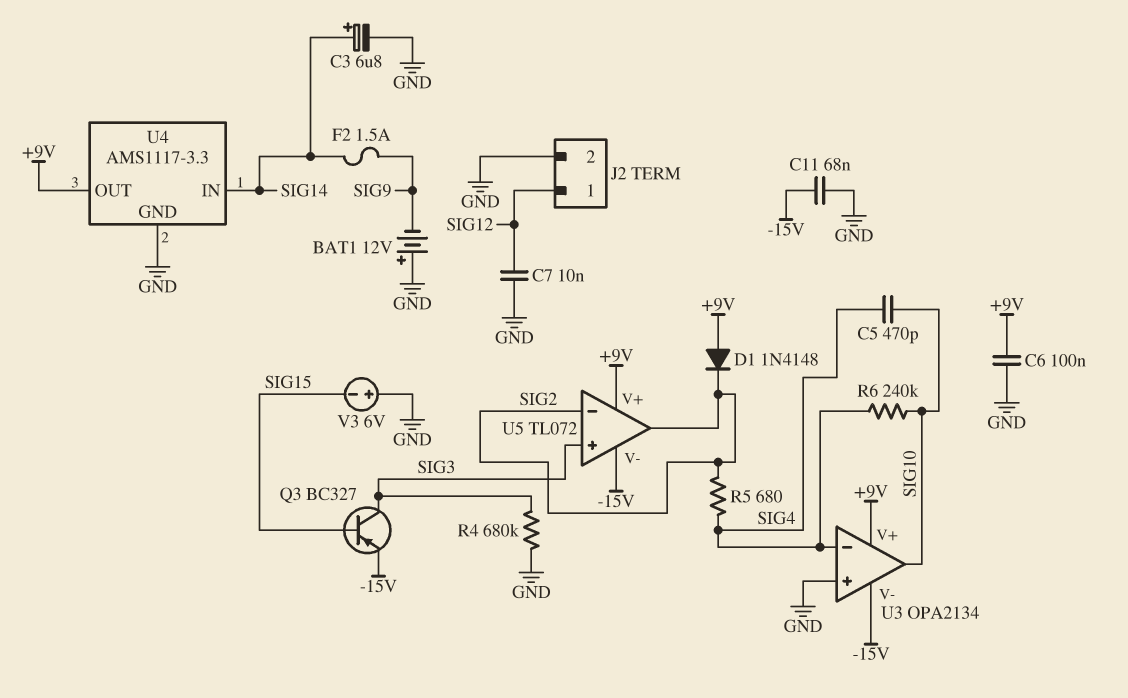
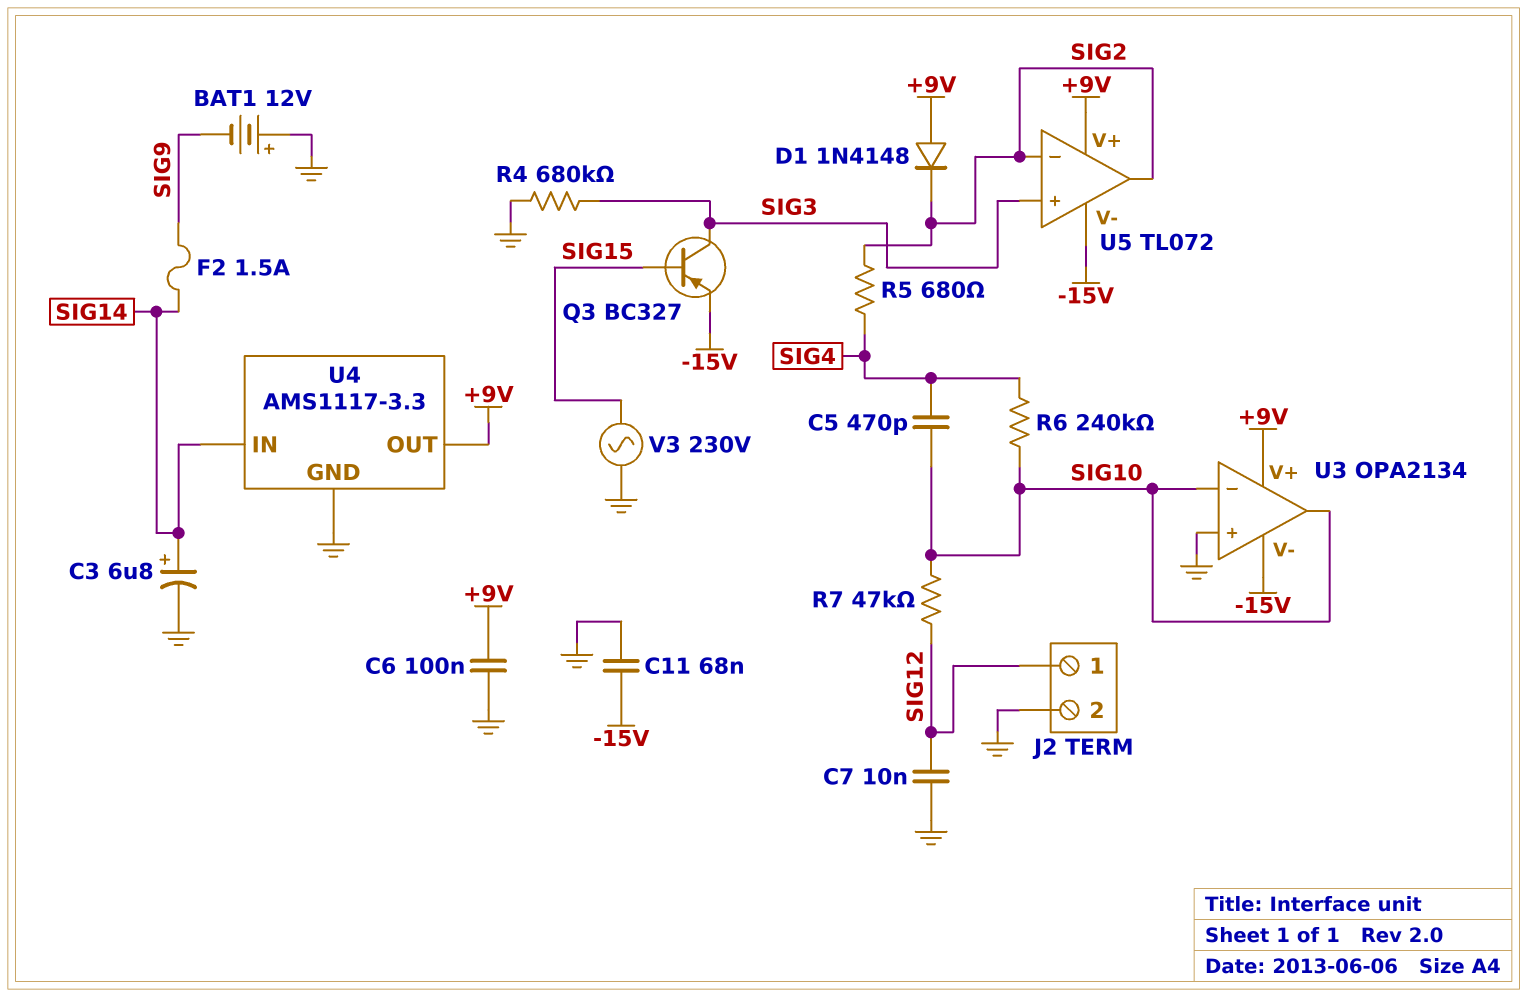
R7: none -> 47k (SIG10, SIG12)
U3 pin in-: SIG4 -> SIG10
V3: 6V (plus GND, minus SIG15) -> AC 230V (GND, SIG15)

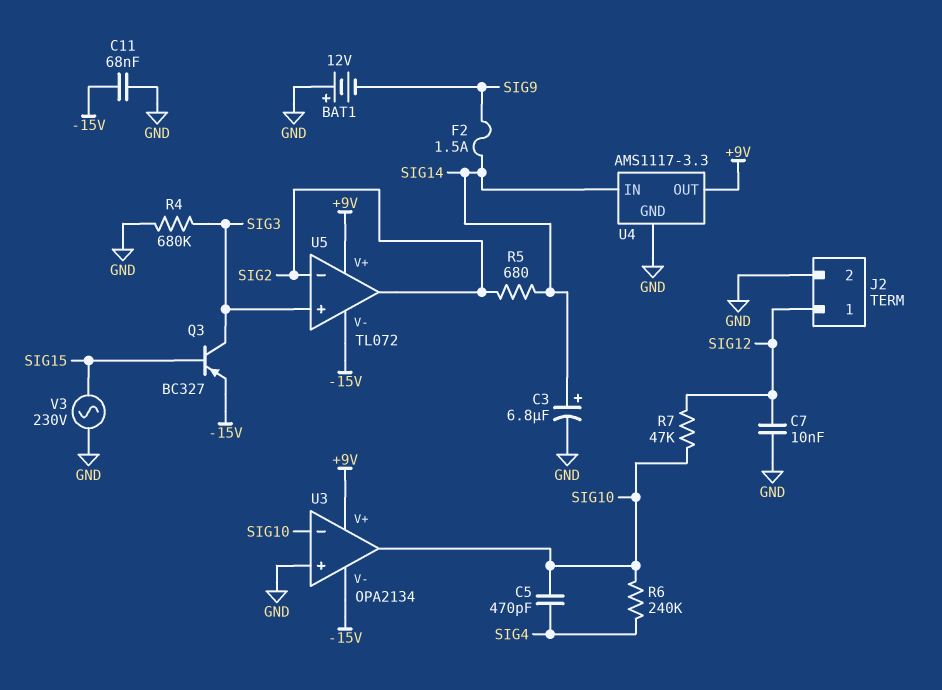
C6: 100nF (+9V, GND) -> none
D1: diode 1N4148 (A +9V, K SIG2) -> none
R5: 680 (SIG2, SIG4) -> 680 (SIG2, SIG14)

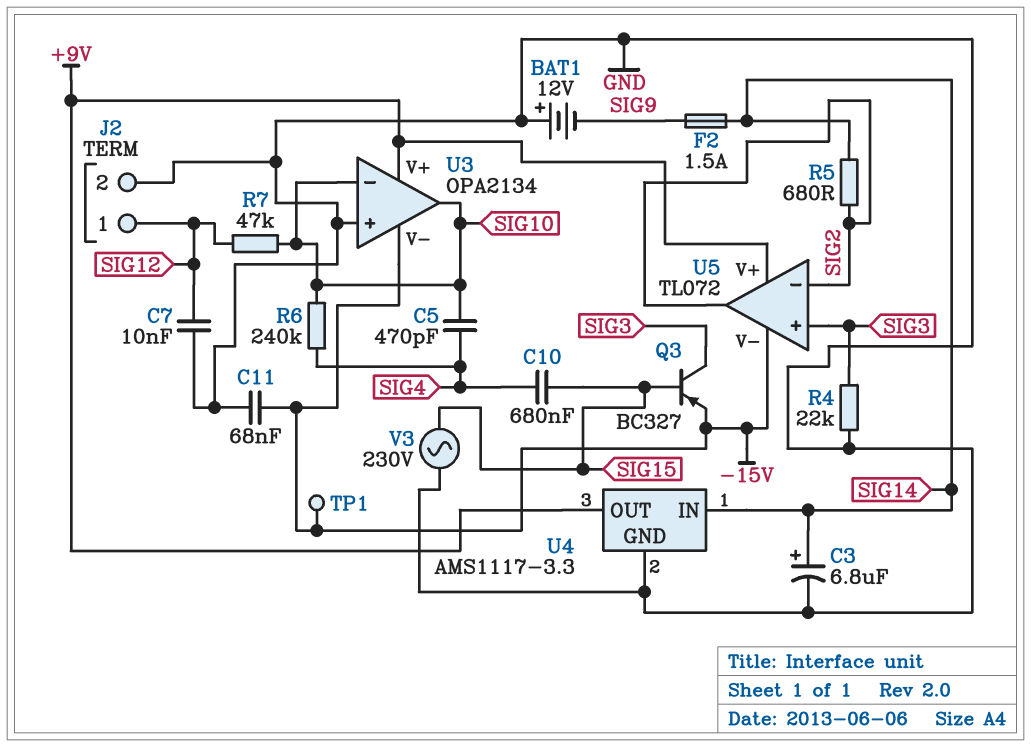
C10: none -> 680nF (SIG4, SIG15)
R4: 680k (GND, SIG3) -> 22k (GND, SIG3)
TP1: none -> test point (-15V)

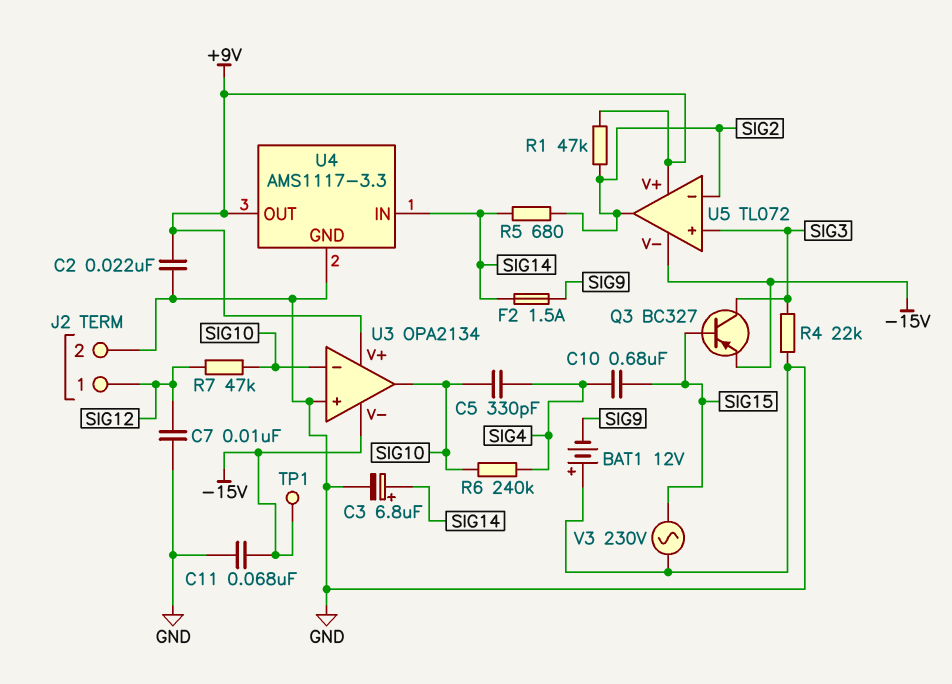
C2: none -> 22nF (+9V, GND)
C5: 470pF (SIG4, SIG10) -> 330pF (SIG4, SIG10)
R1: none -> 47k (+9V, SIG2)

